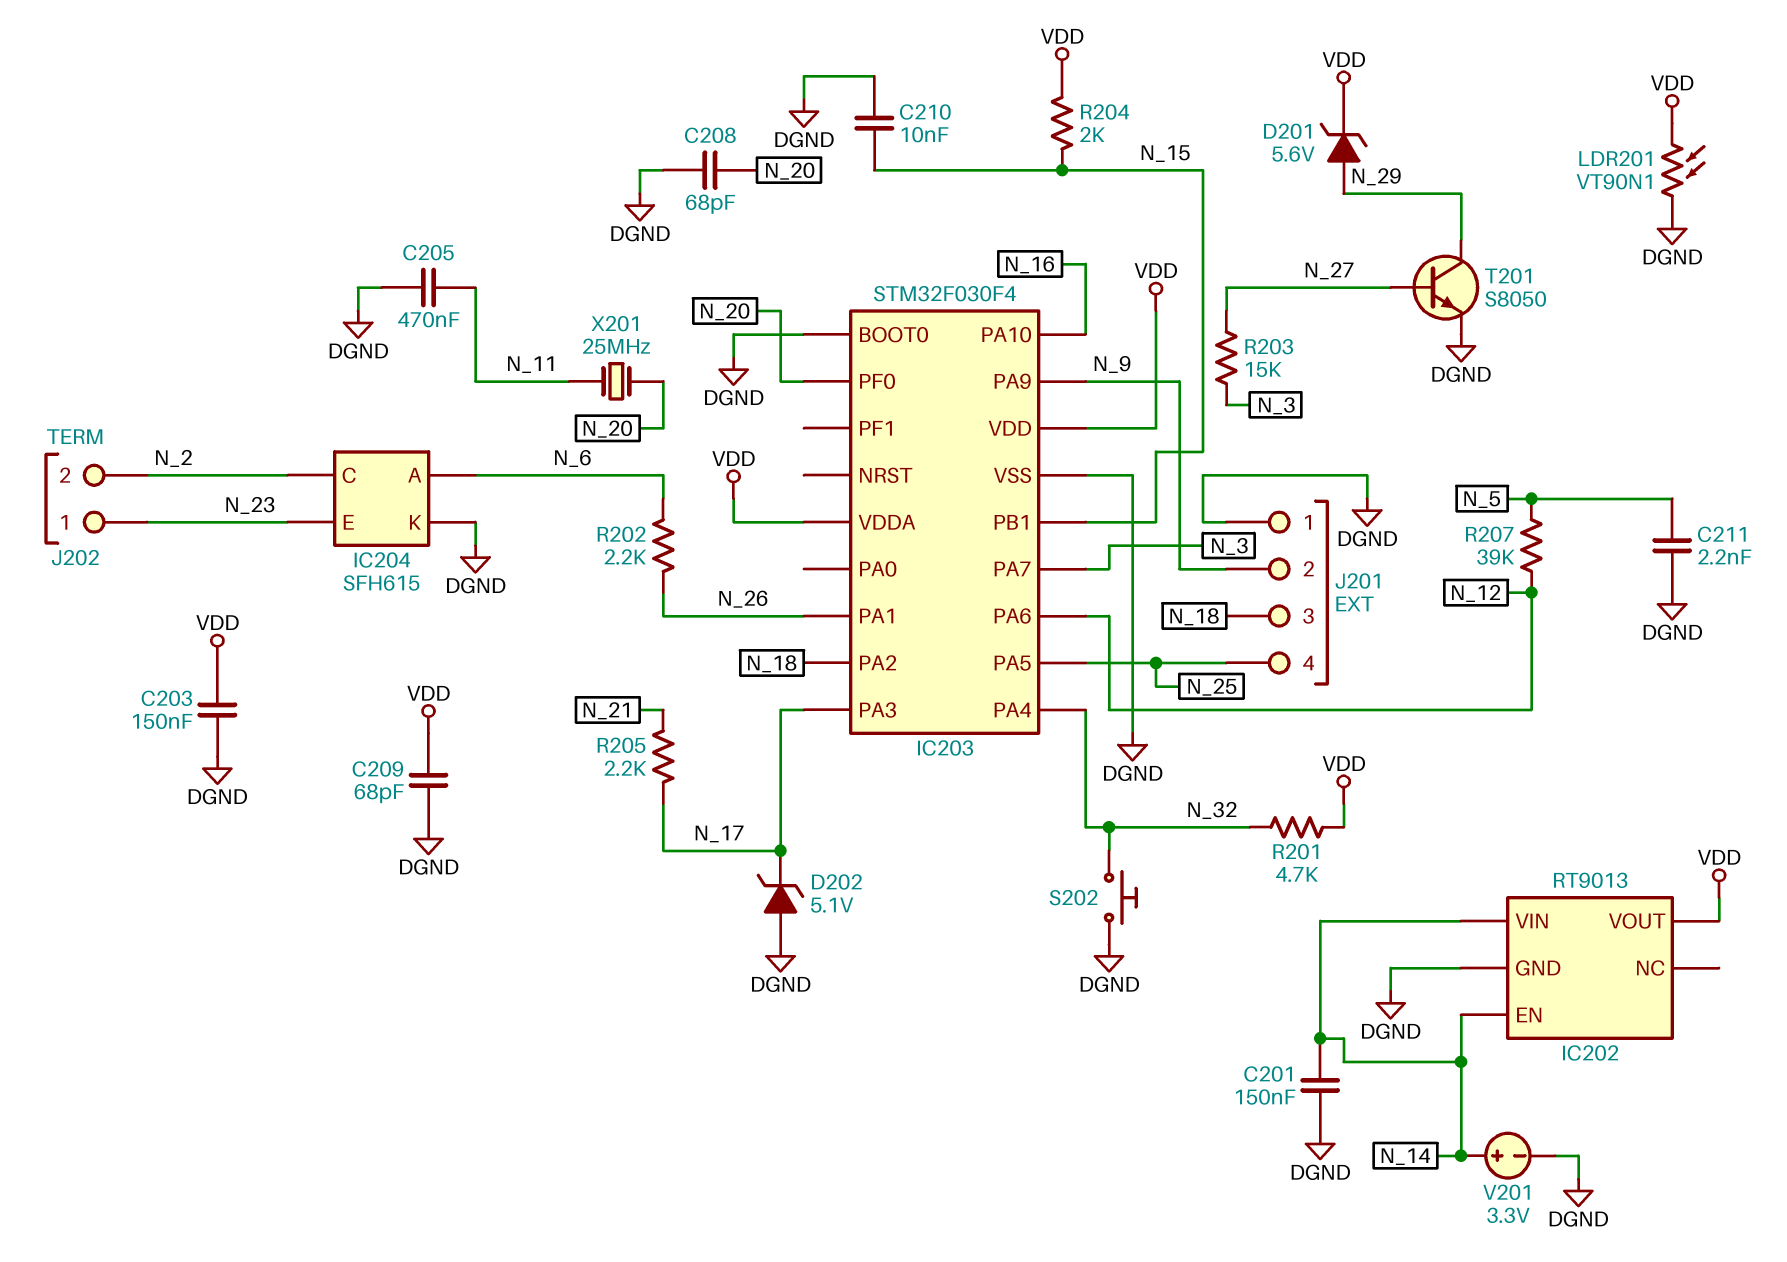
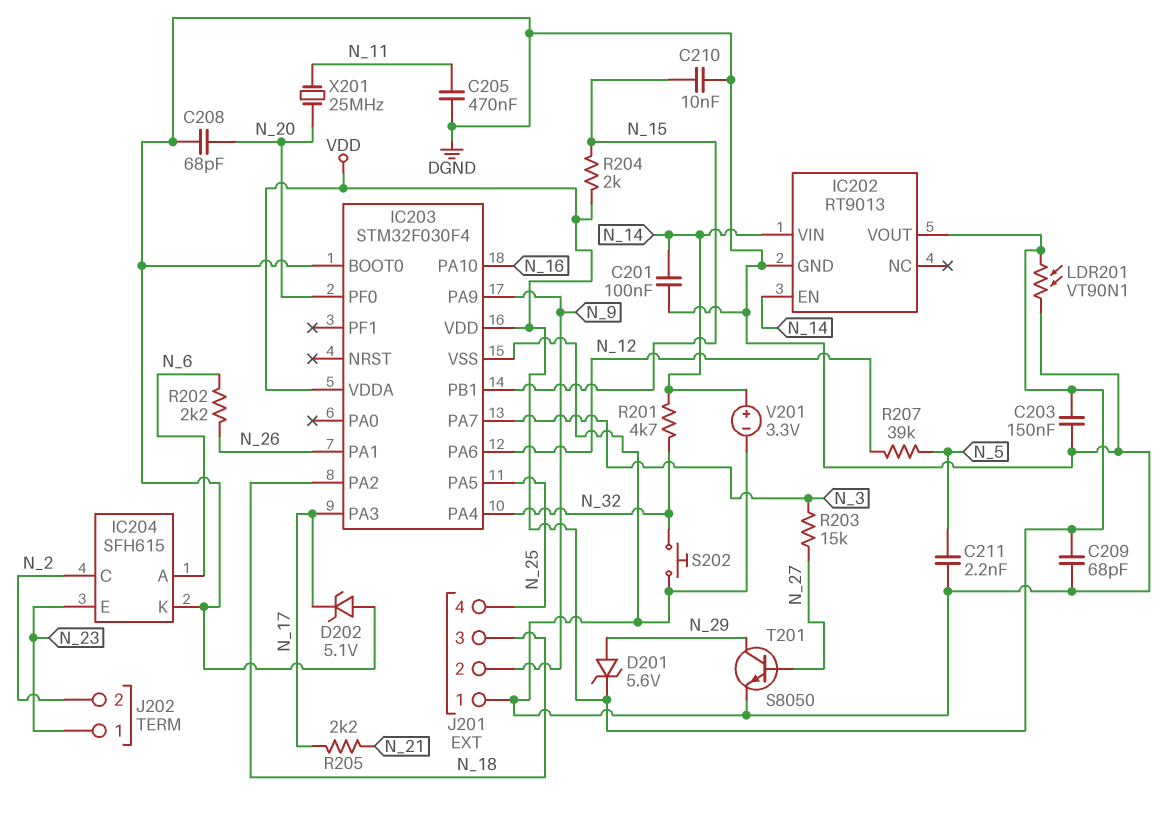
C201: 150nF (DGND, N_14) -> 100nF (DGND, N_14)
R201: 4.7k (N_32, VDD) -> 4.7k (N_14, N_32)

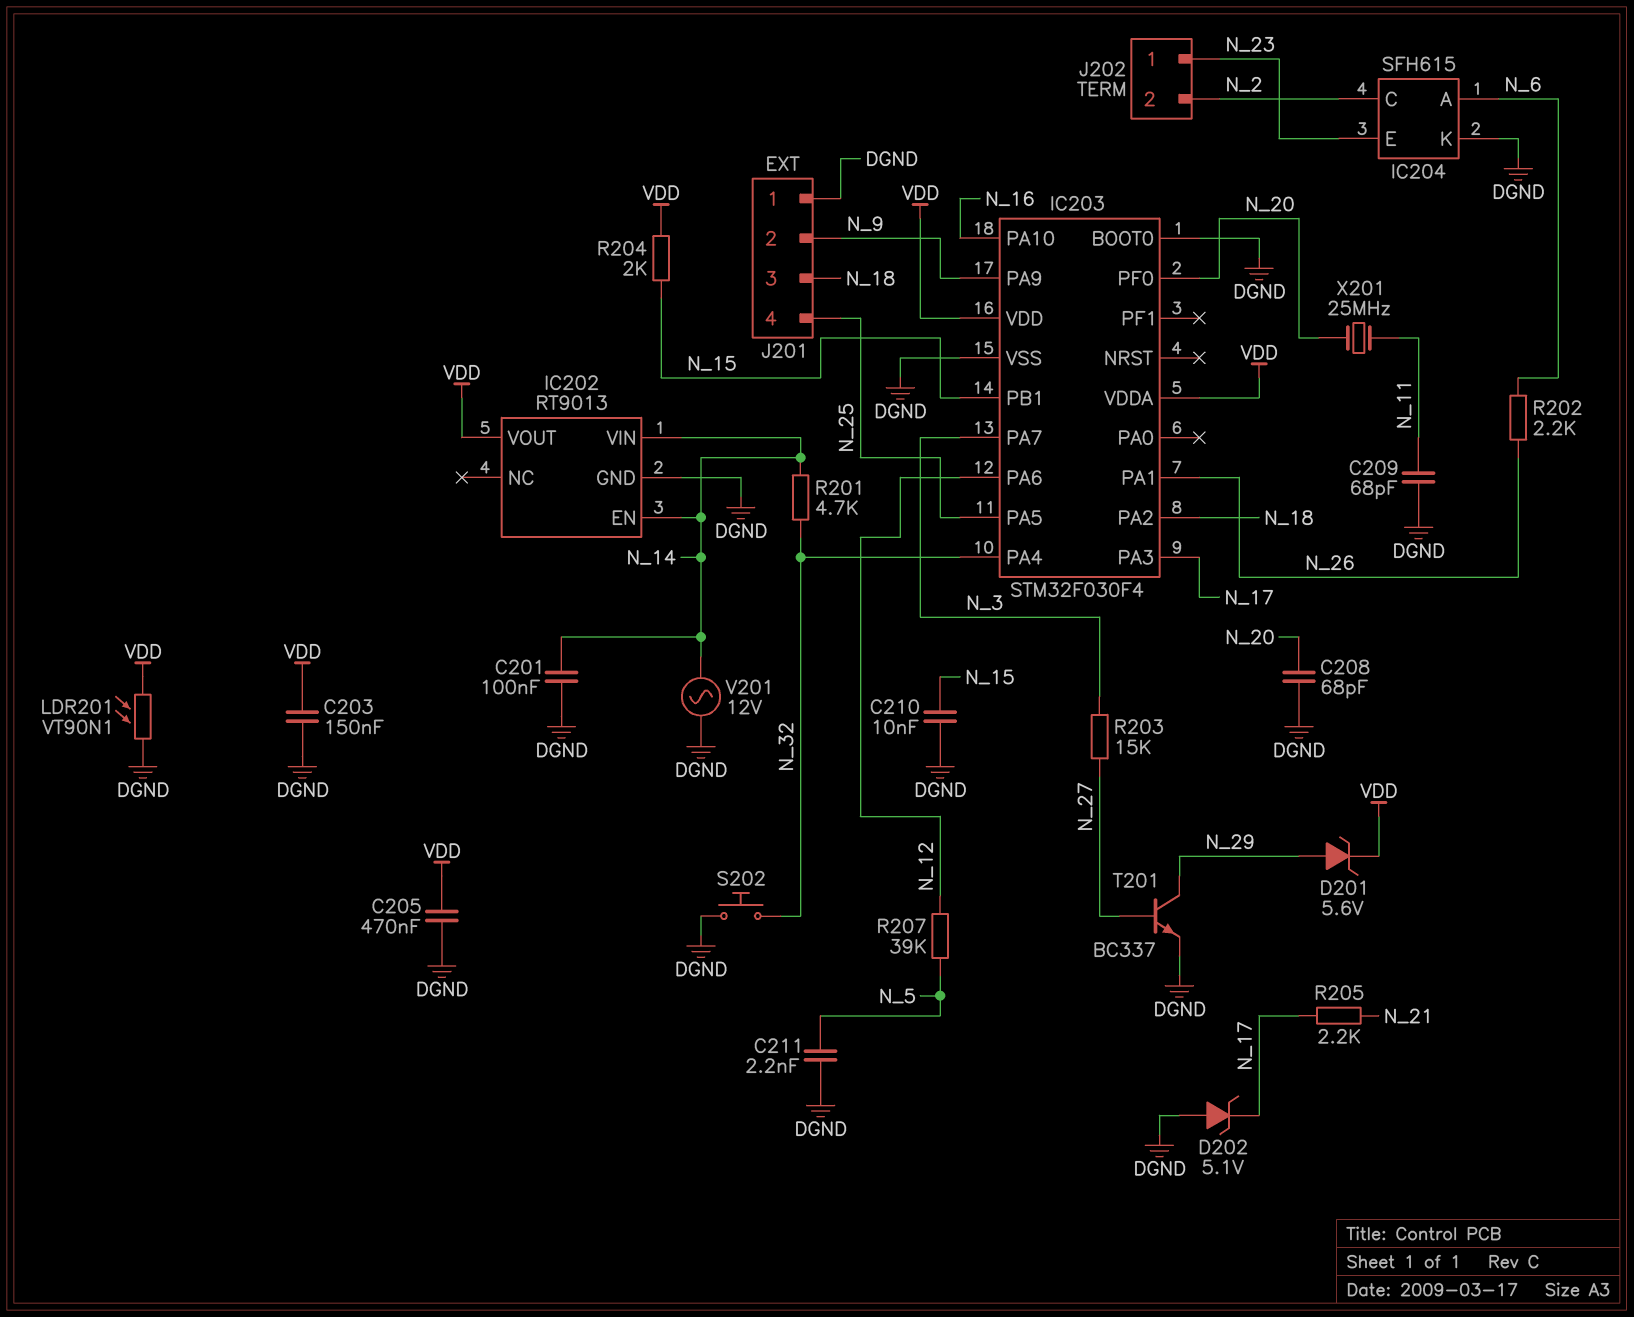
C205: 470nF (DGND, N_11) -> 470nF (DGND, VDD)
C209: 68pF (DGND, VDD) -> 68pF (DGND, N_11)
T201: NPN S8050 (B N_27, C N_29, E DGND) -> NPN BC337 (B N_27, C N_29, E DGND)
V201: 3.3V (plus N_14, minus DGND) -> AC 12V (DGND, N_14)

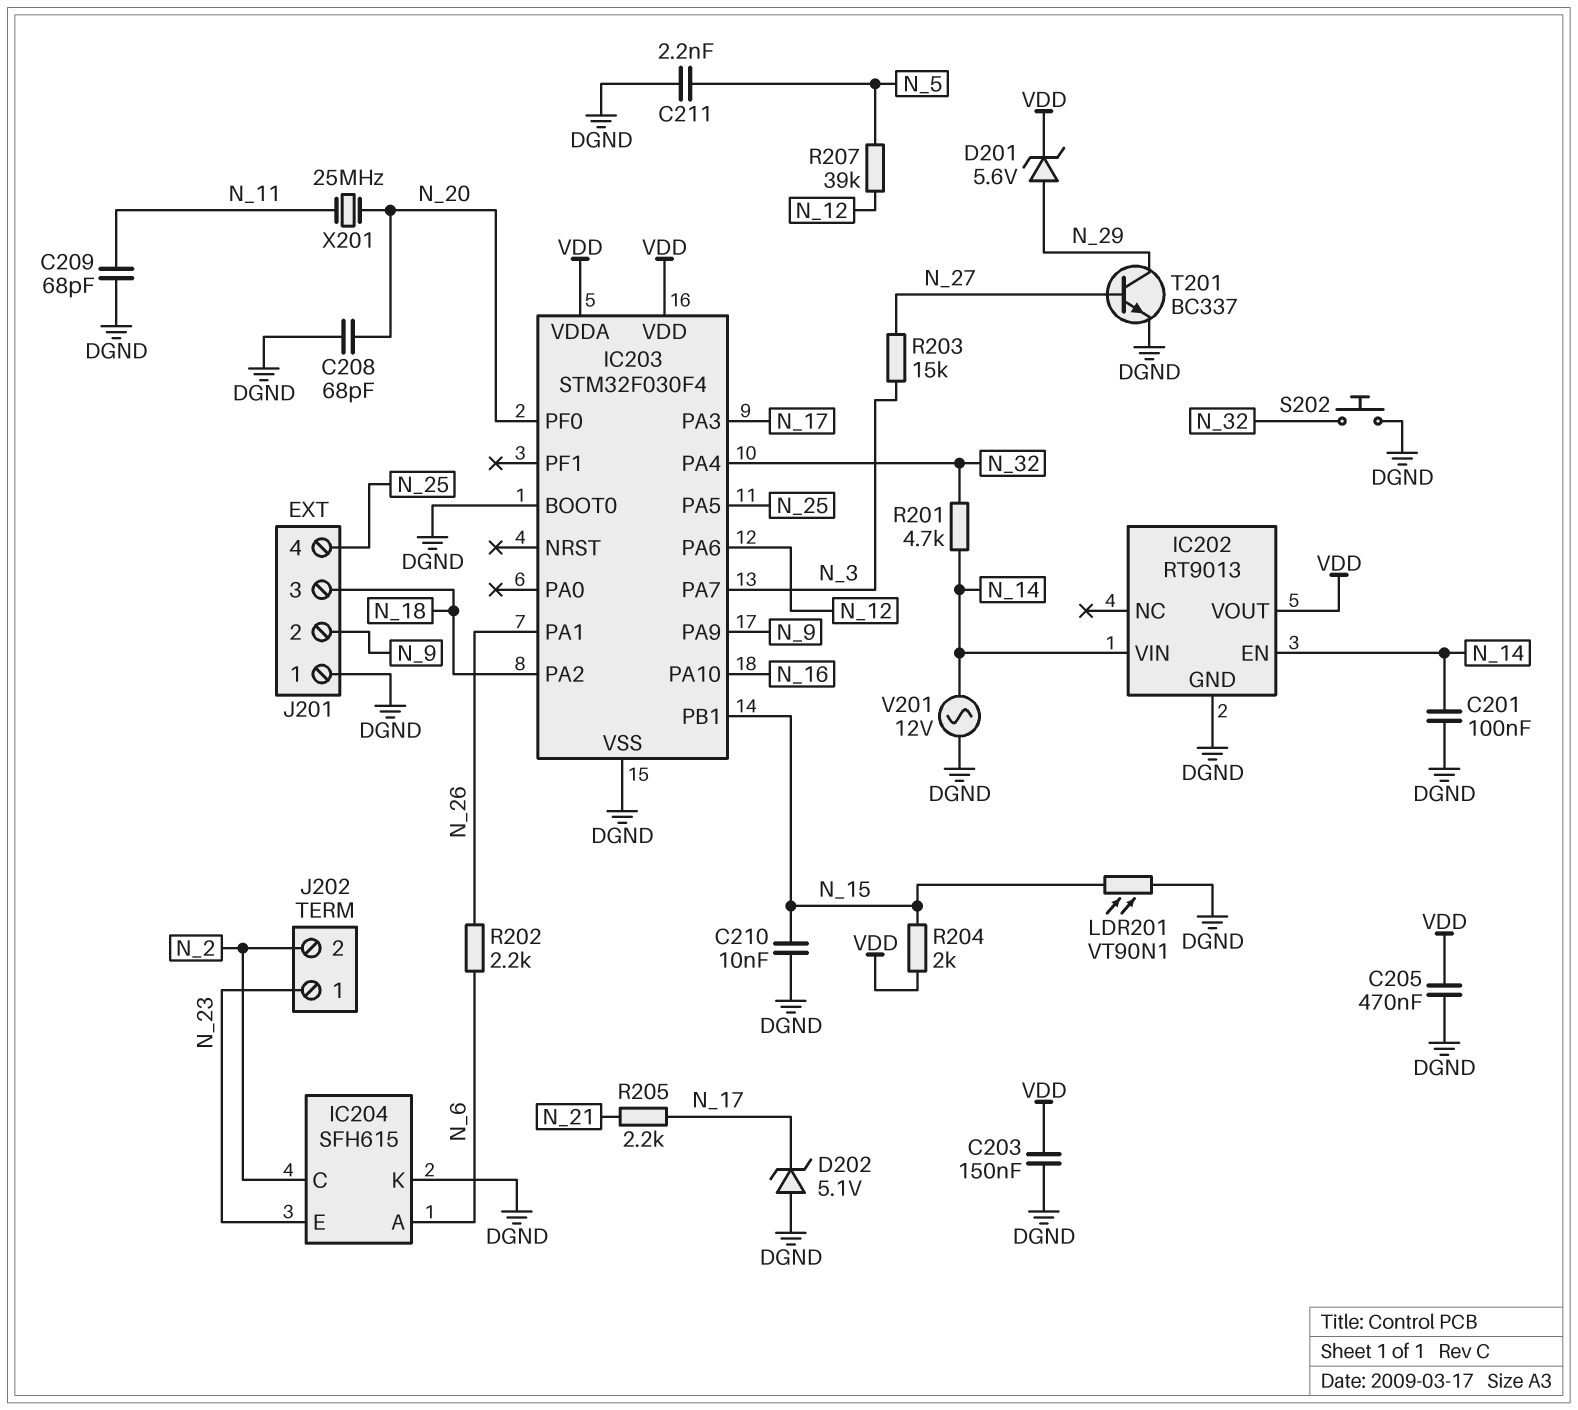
LDR201: VT90N1 (DGND, VDD) -> VT90N1 (DGND, N_15)

